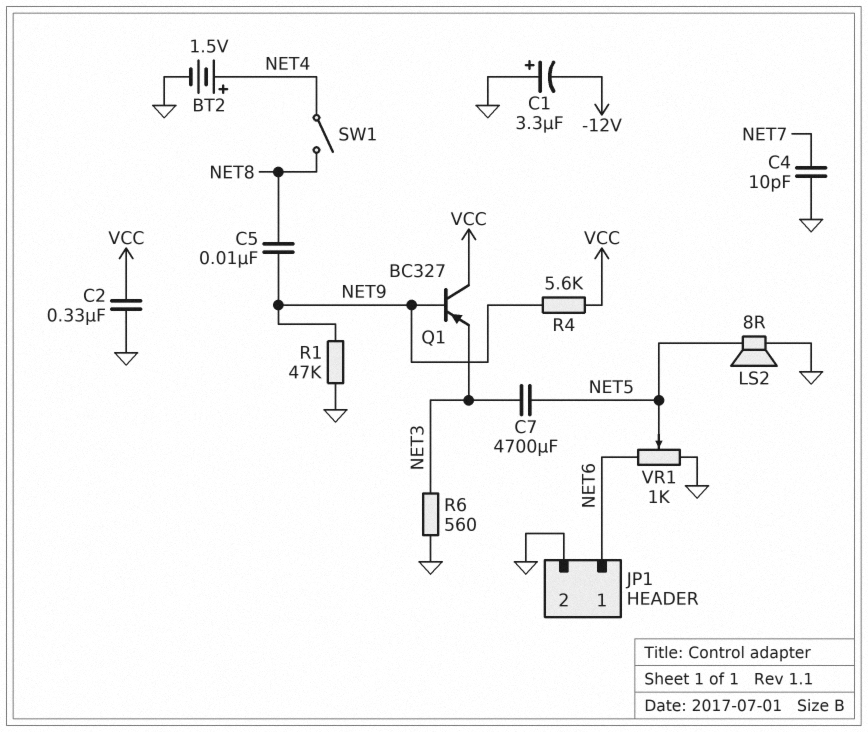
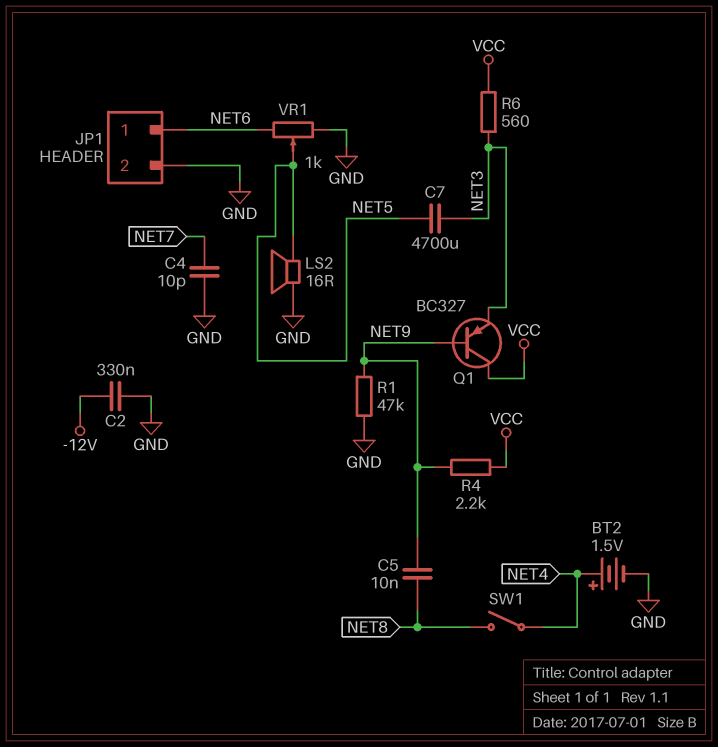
C1: 3.3uF (plus GND, minus -12V) -> none
C2: 330nF (GND, VCC) -> 330nF (-12V, GND)
LS2: speaker 8R (GND, NET5) -> speaker 16R (GND, NET5)
R4: 5.6k (NET9, VCC) -> 2.2k (NET9, VCC)
R6: 560 (GND, NET3) -> 560 (NET3, VCC)

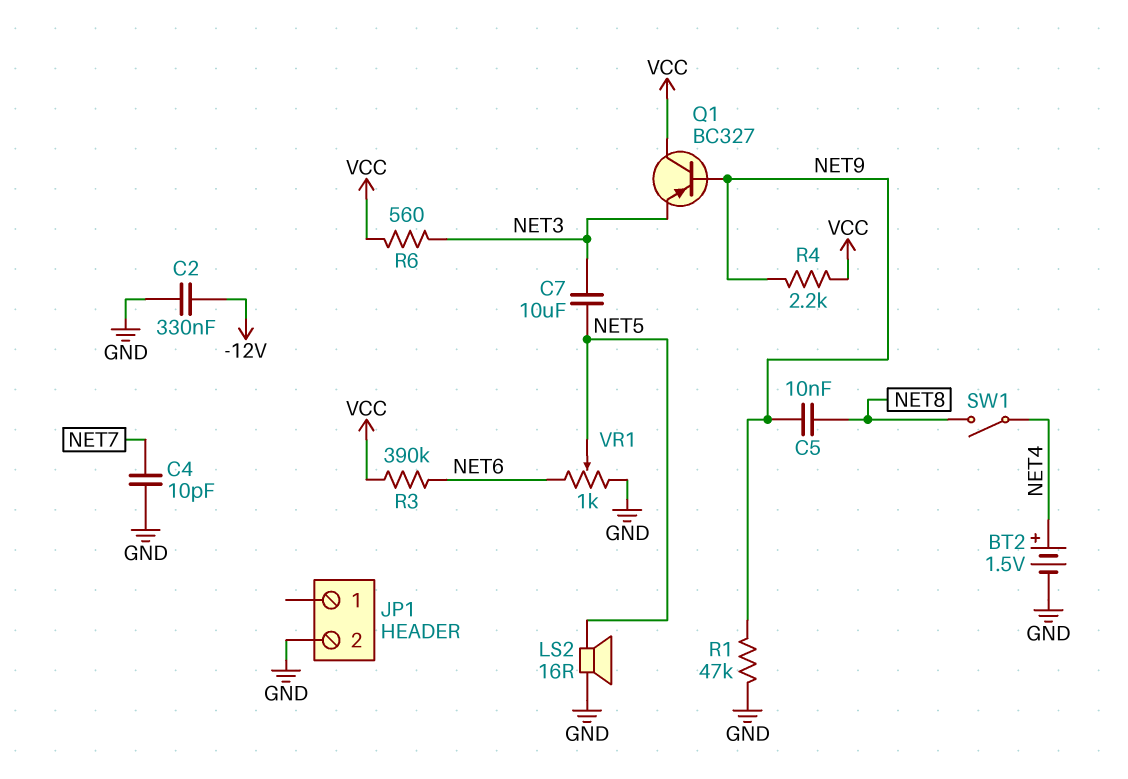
C7: 4700uF (NET3, NET5) -> 10uF (NET3, NET5)
JP1 pin 1: NET6 -> none
R3: none -> 390k (NET6, VCC)

